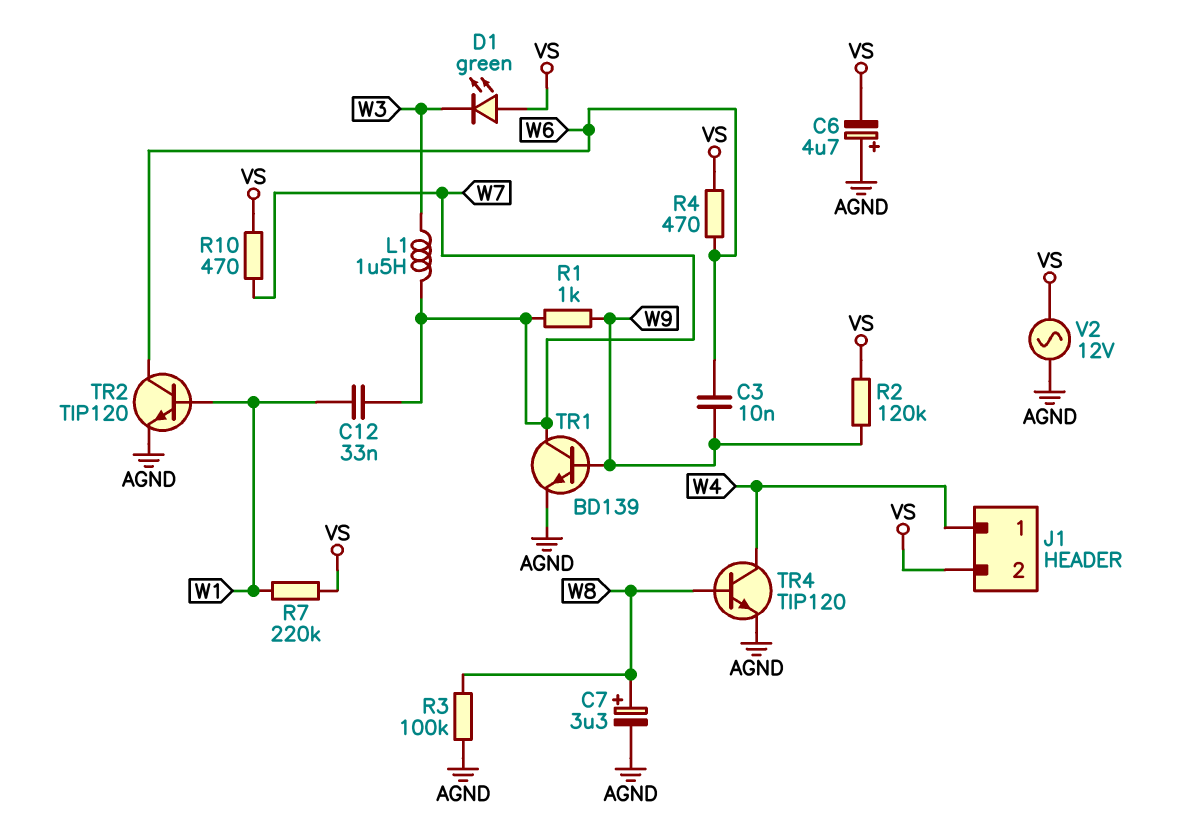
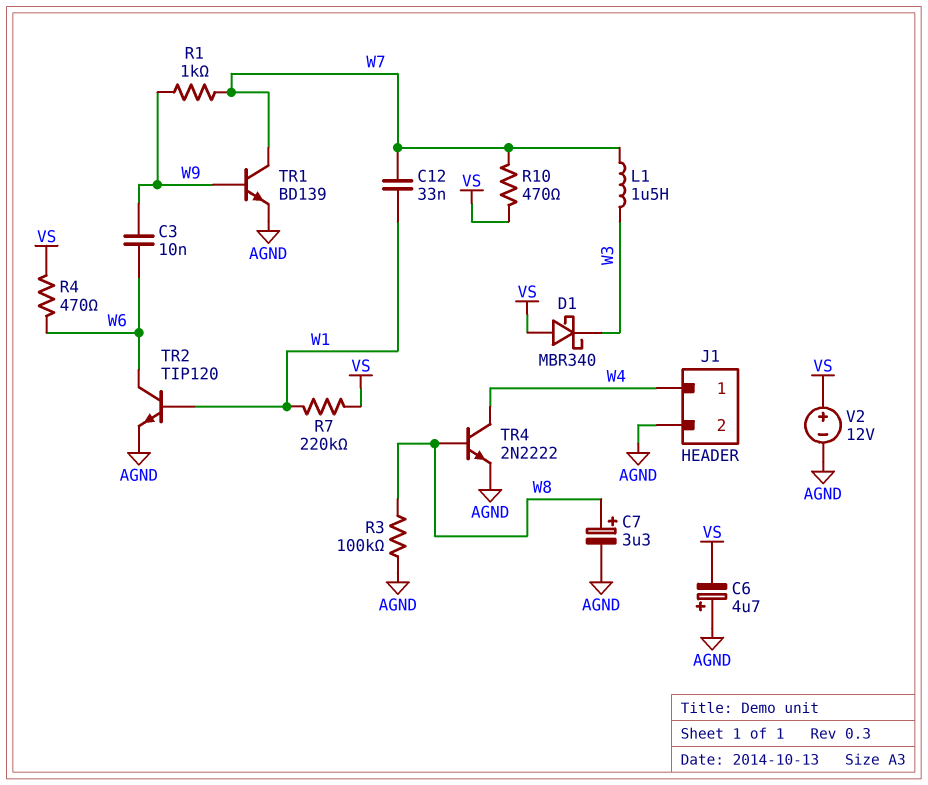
D1: LED green (A VS, K W3) -> schottky MBR340 (A VS, K W3)
J1 pin 2: VS -> AGND
R2: 120k (VS, W9) -> none
TR4: NPN TIP120 (B W8, C W4, E AGND) -> NPN 2N2222 (B W8, C W4, E AGND)
V2: AC 12V (AGND, VS) -> 12V (plus VS, minus AGND)

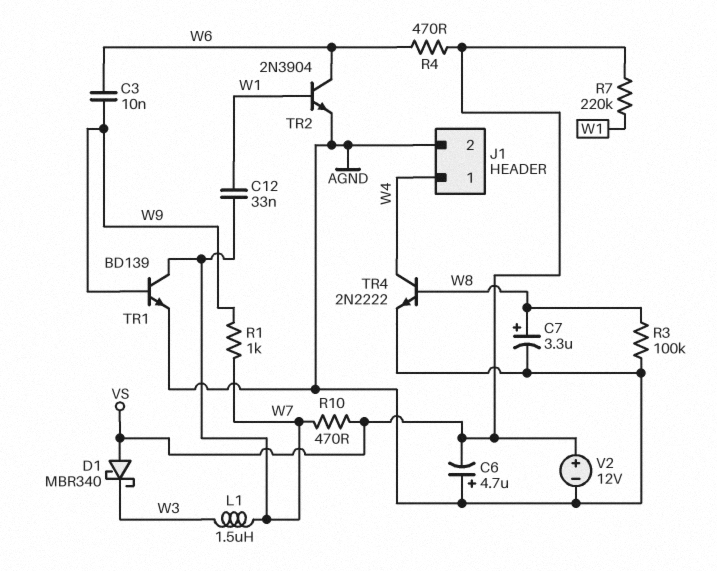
TR2: NPN TIP120 (B W1, C W6, E AGND) -> NPN 2N3904 (B W1, C W6, E AGND)

